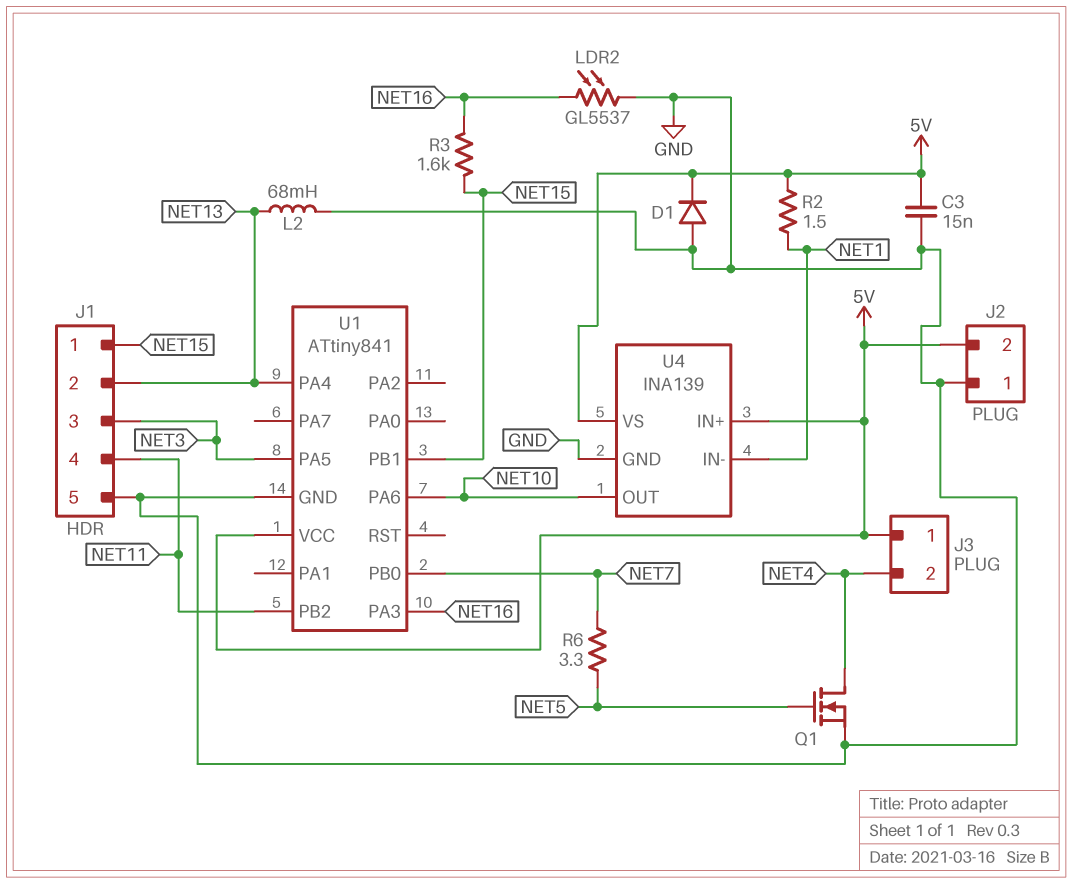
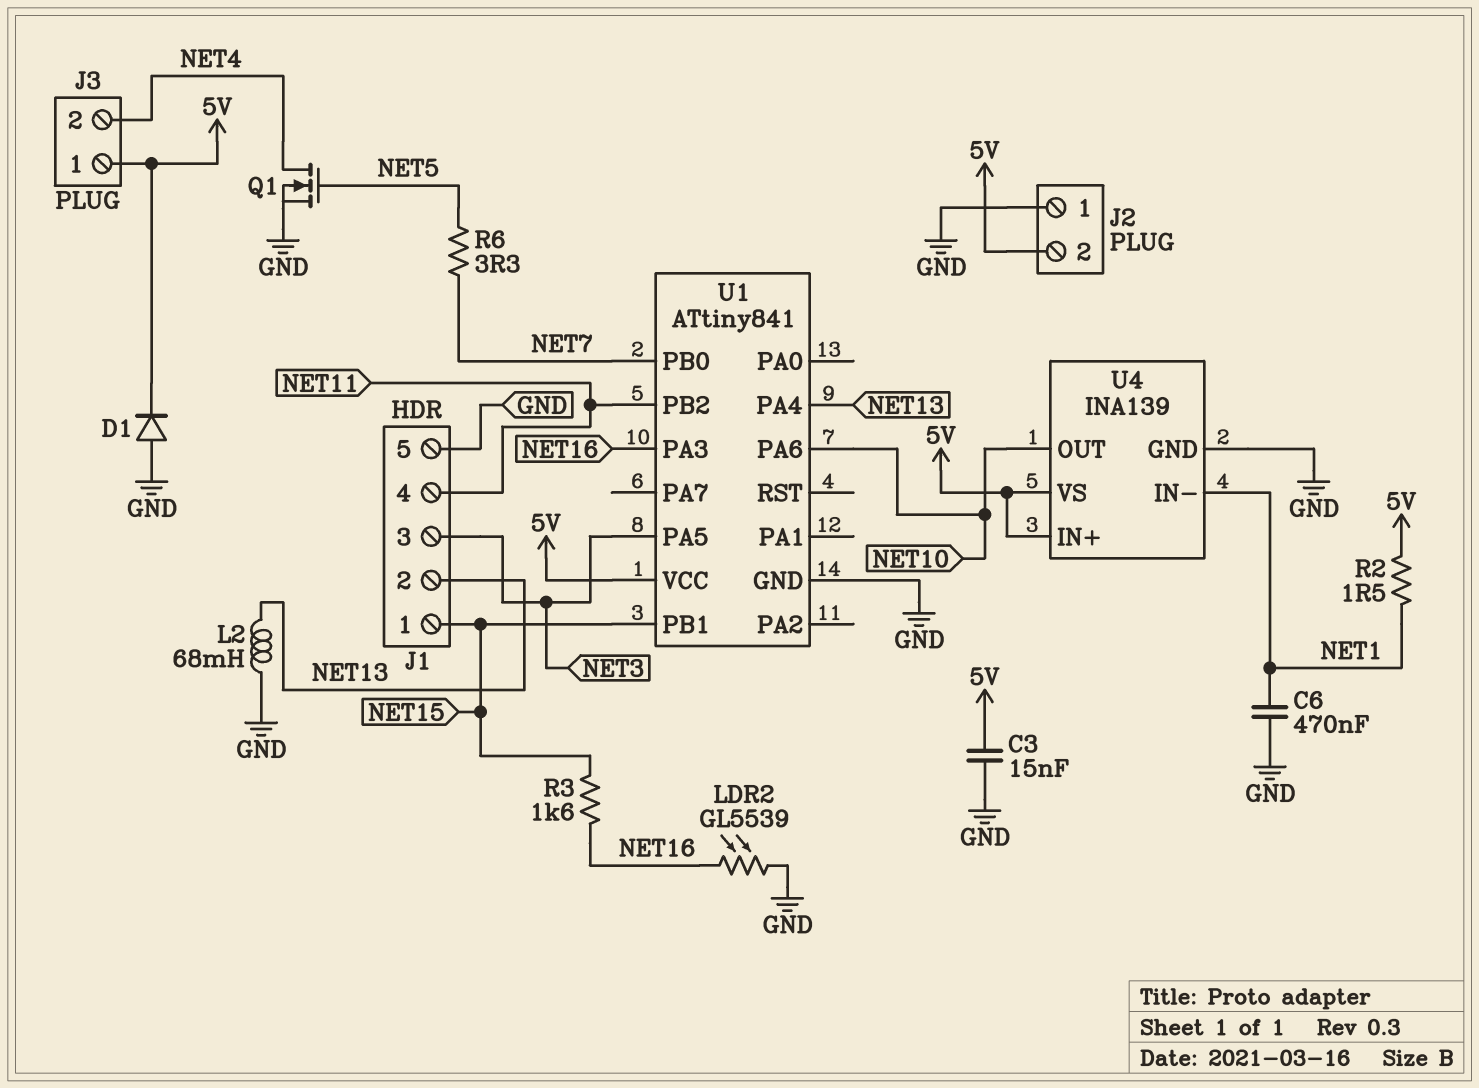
C6: none -> 470nF (GND, NET1)
LDR2: GL5537 (GND, NET16) -> GL5539 (GND, NET16)

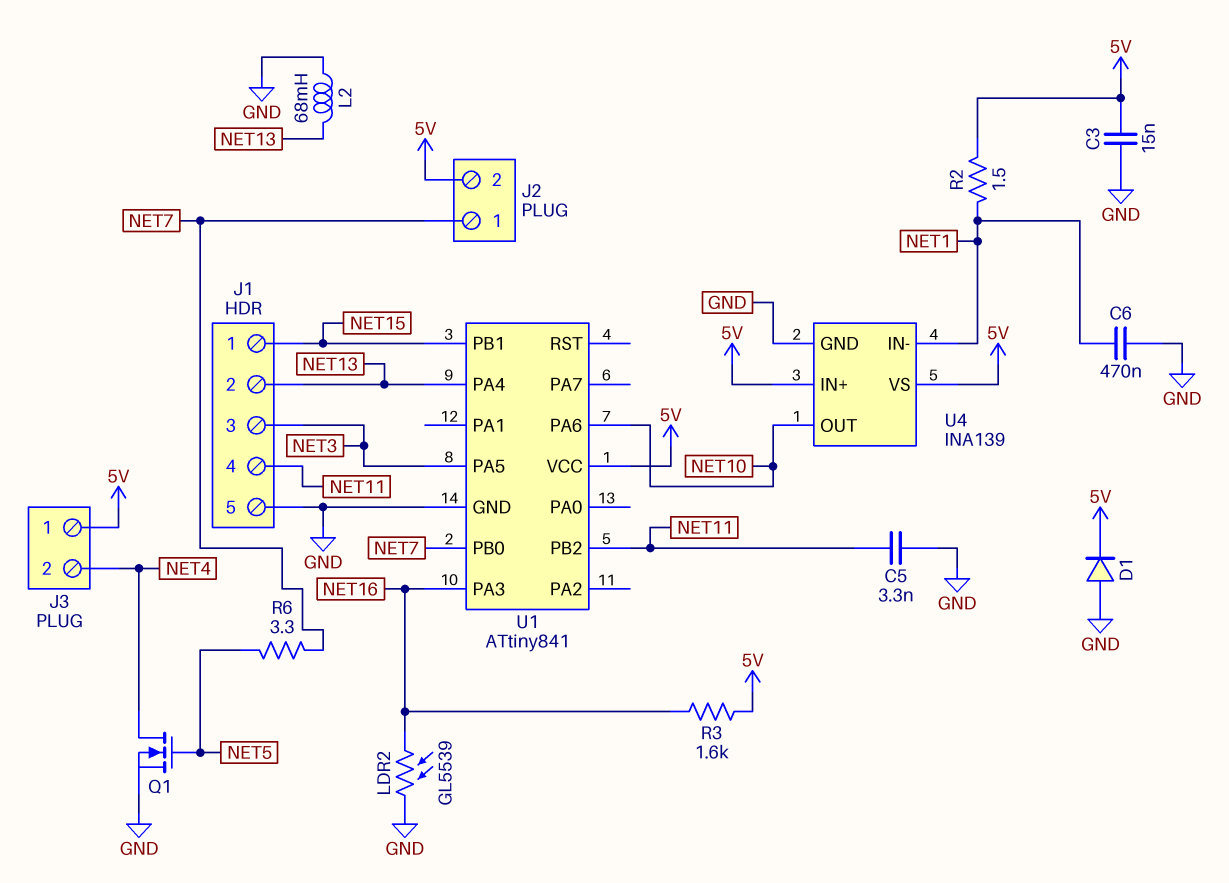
C5: none -> 3.3nF (GND, NET11)
J2 pin 1: GND -> NET7
R3: 1.6k (NET15, NET16) -> 1.6k (5V, NET16)

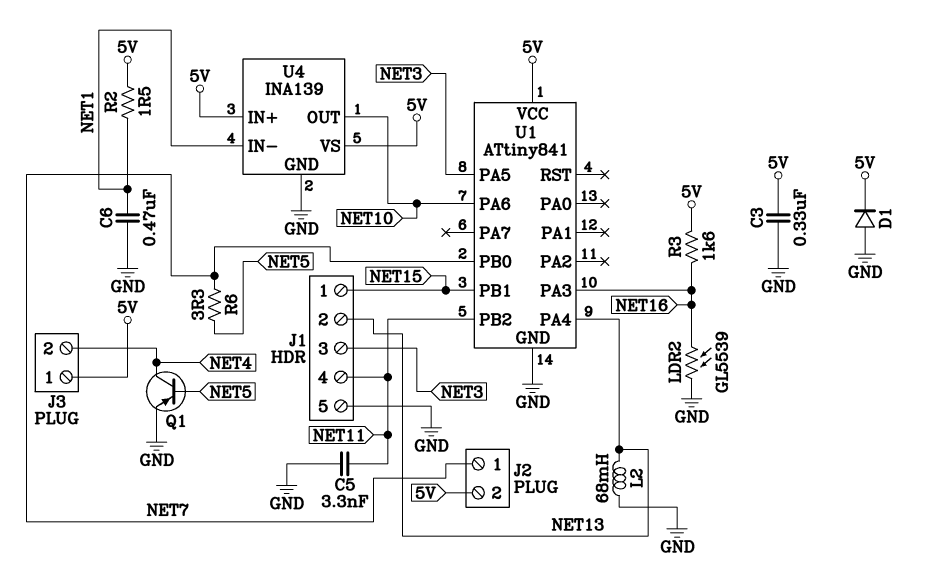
C3: 15nF (5V, GND) -> 330nF (5V, GND)
Q1: NMOS (G NET5, D NET4, S GND) -> PNP (B NET5, C NET4, E GND)

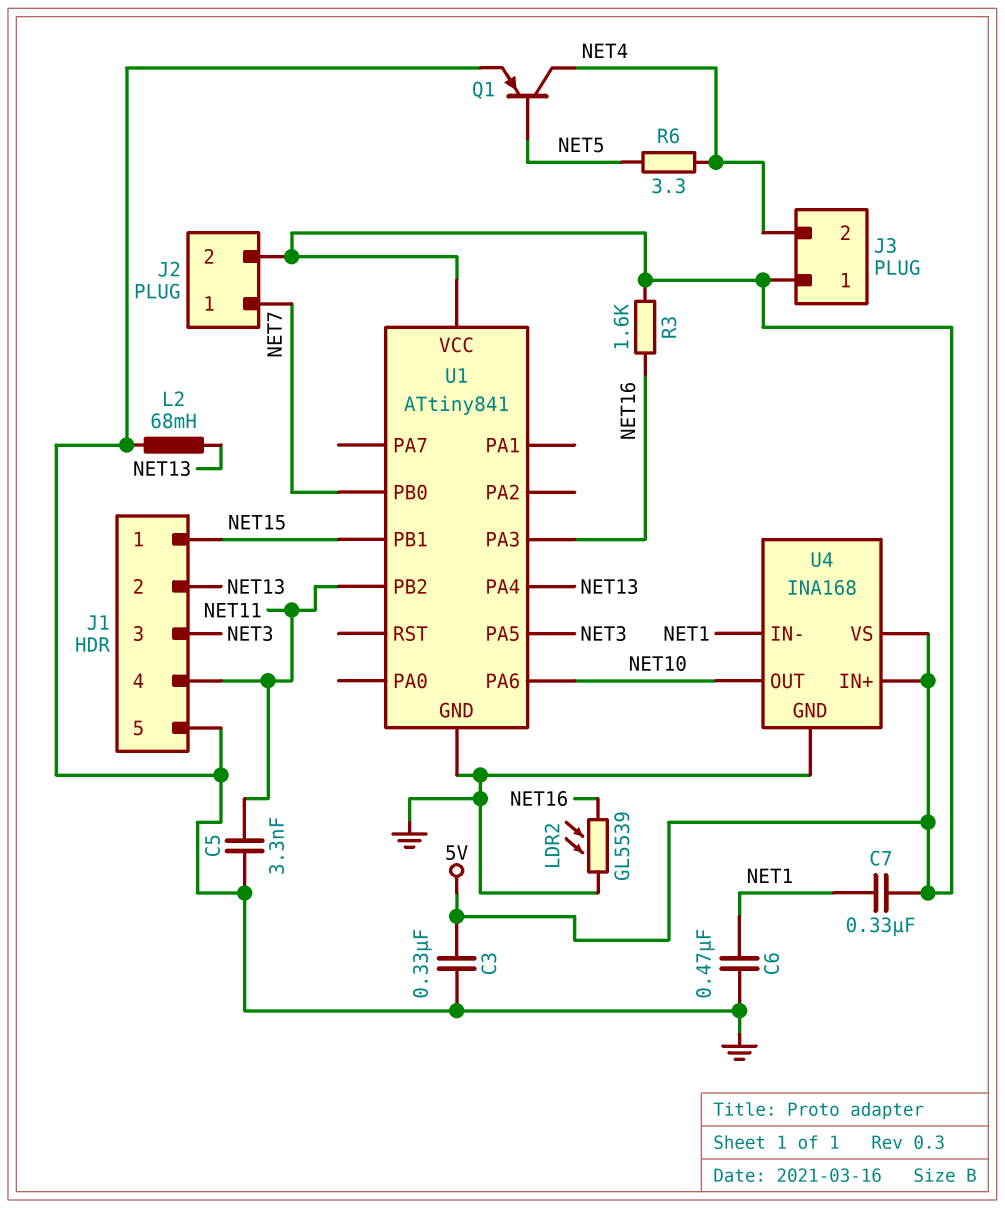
C7: none -> 330nF (5V, NET1)
D1: diode (A GND, K 5V) -> none
R2: 1.5 (5V, NET1) -> none
R6: 3.3 (NET5, NET7) -> 3.3 (NET4, NET5)
U4: INA139 -> INA168

